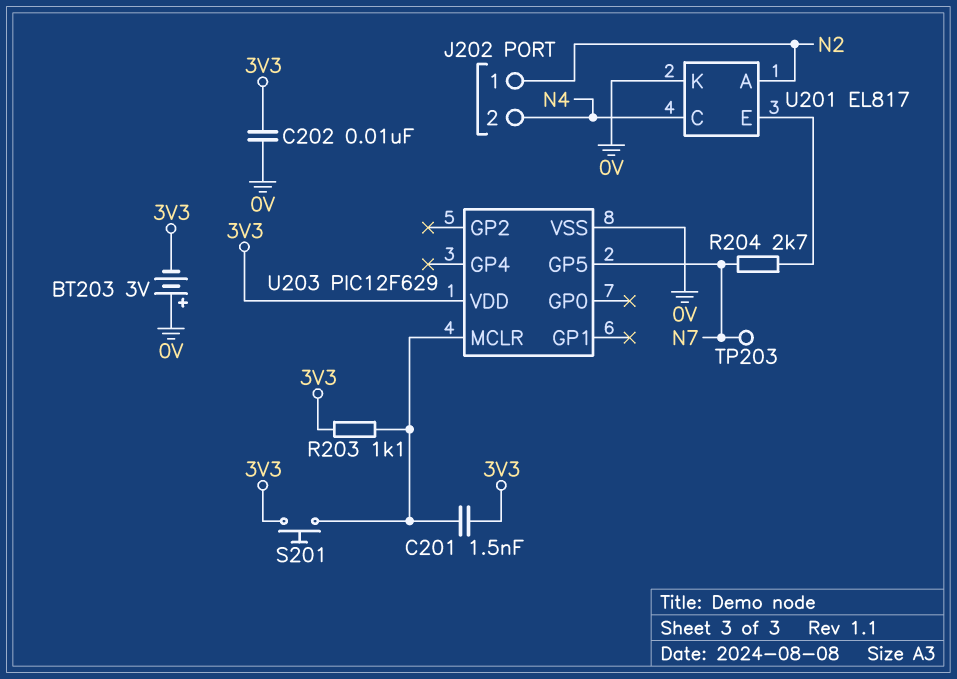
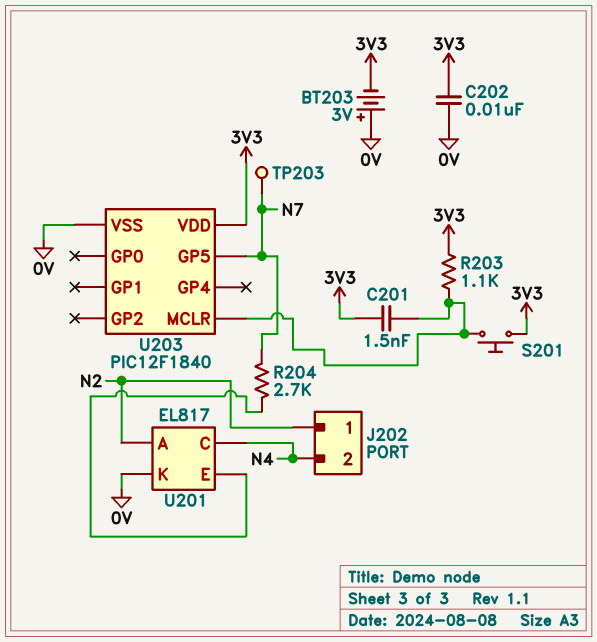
U203: PIC12F629 -> PIC12F1840

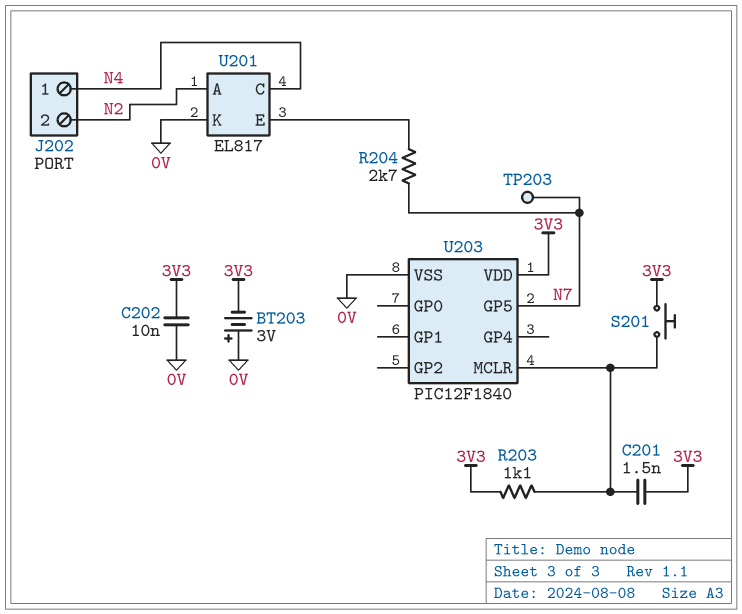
J202 pin 1: N2 -> N4
J202 pin 2: N4 -> N2

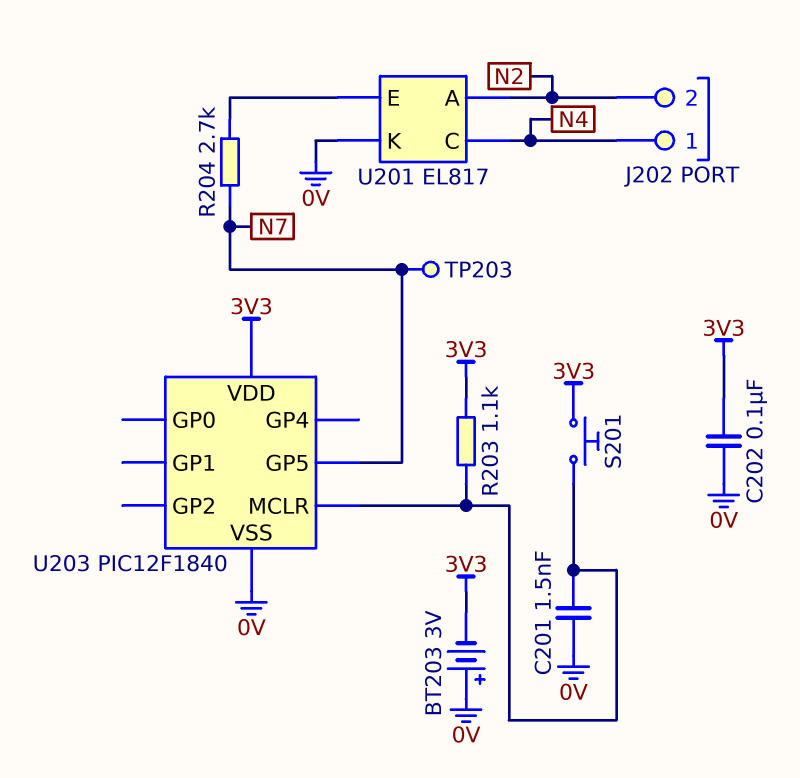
C201: 1.5nF (3V3, U203/MCLR) -> 1.5nF (0V, U203/MCLR)
C202: 10nF (0V, 3V3) -> 100nF (0V, 3V3)

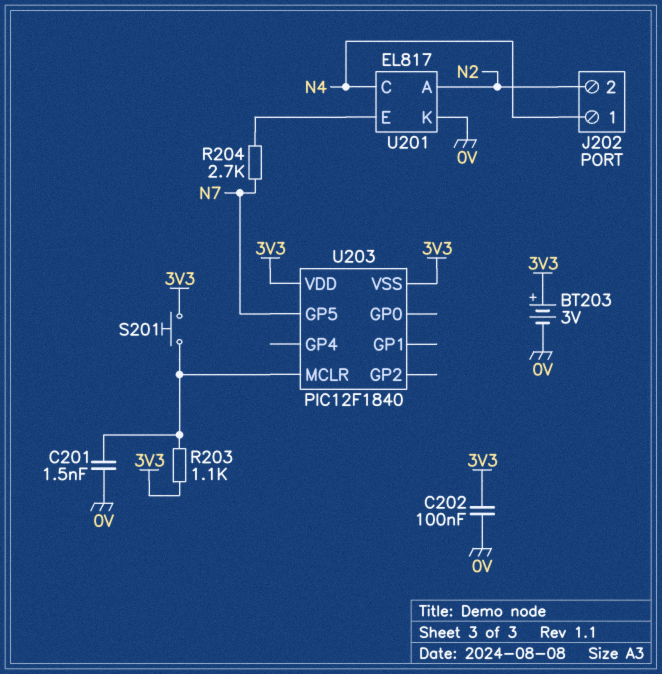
BT203: 3V (plus 0V, minus 3V3) -> 3V (plus 3V3, minus 0V)
TP203: test point (N7) -> none
U203 pin VSS: 0V -> 3V3

